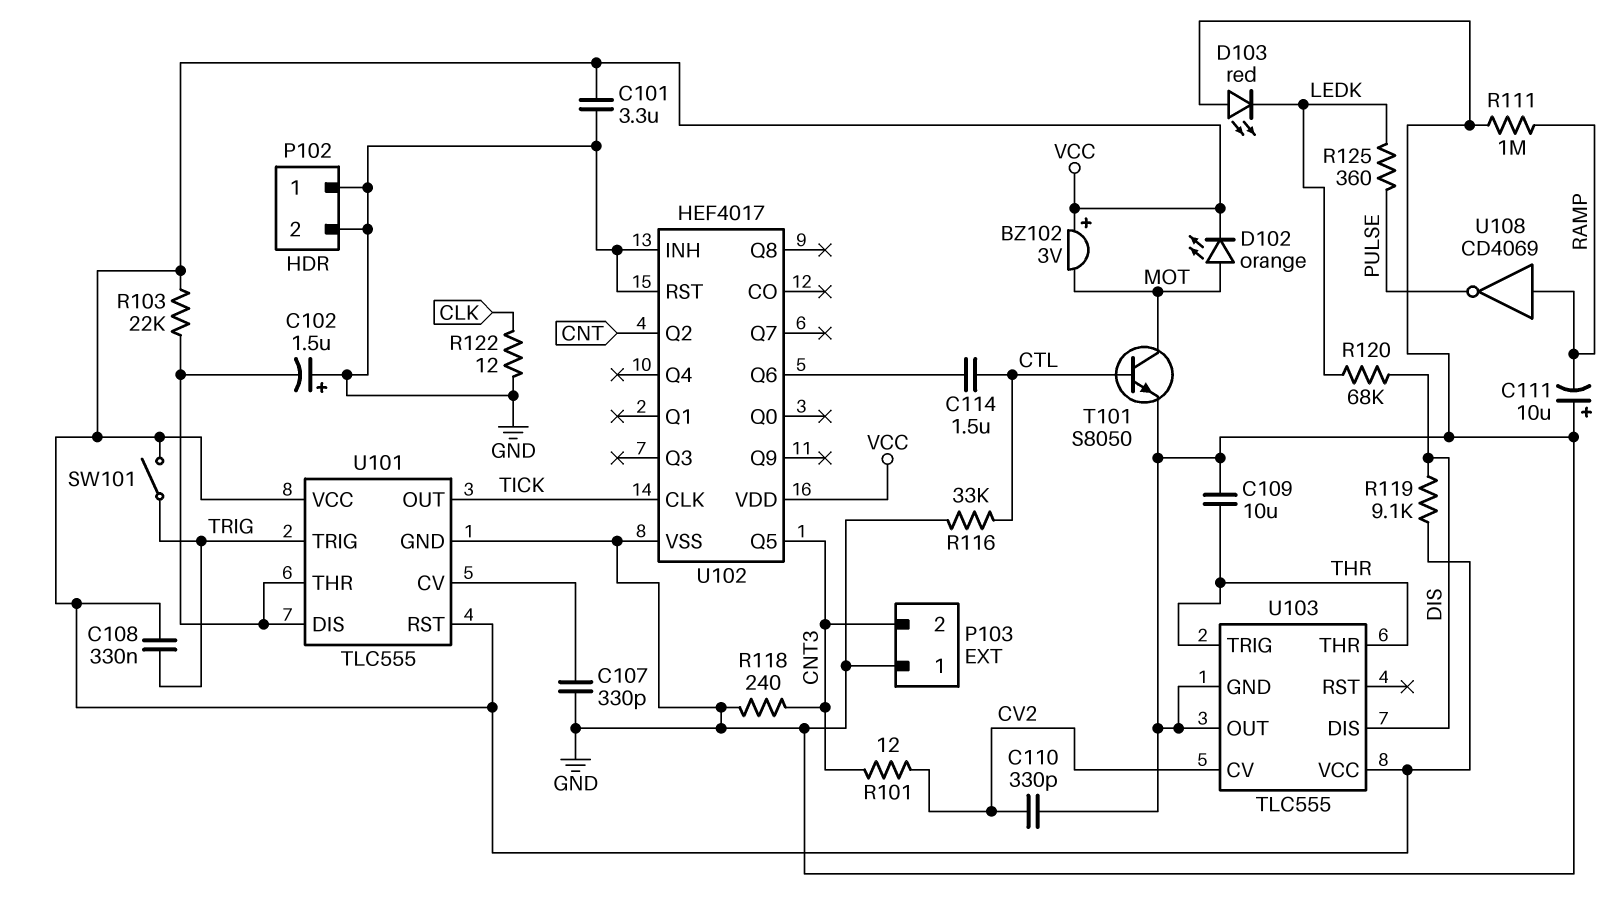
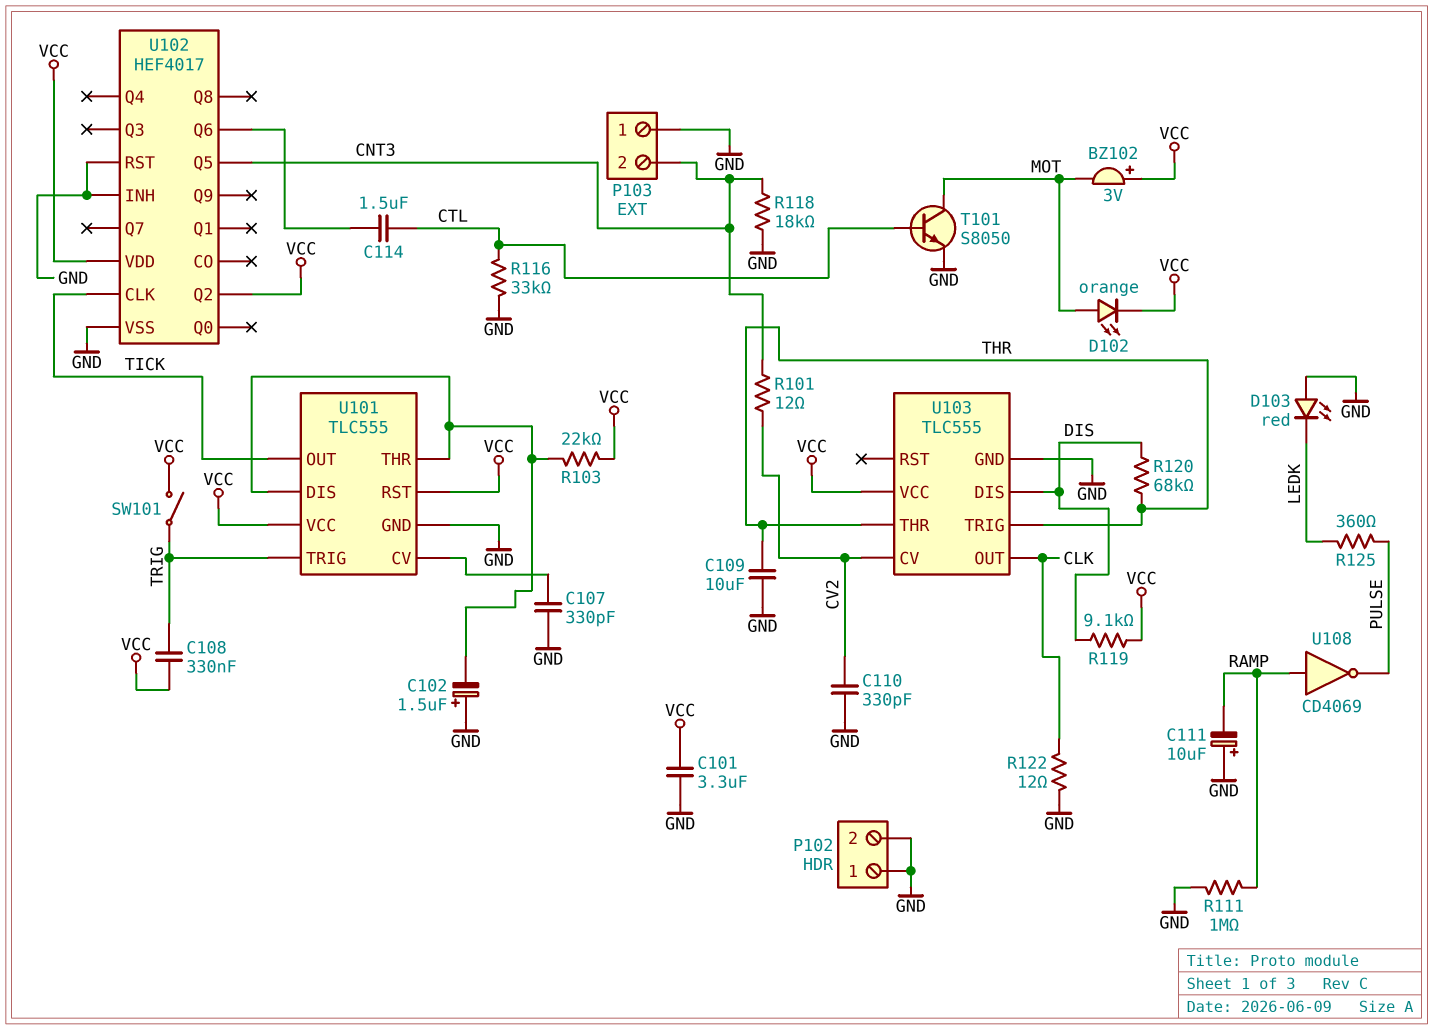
R118: 240 (CNT3, GND) -> 18k (CNT3, GND)
R120: 68k (DIS, LEDK) -> 68k (DIS, THR)
U102 pin Q2: CNT -> VCC
U103 pin OUT: GND -> CLK

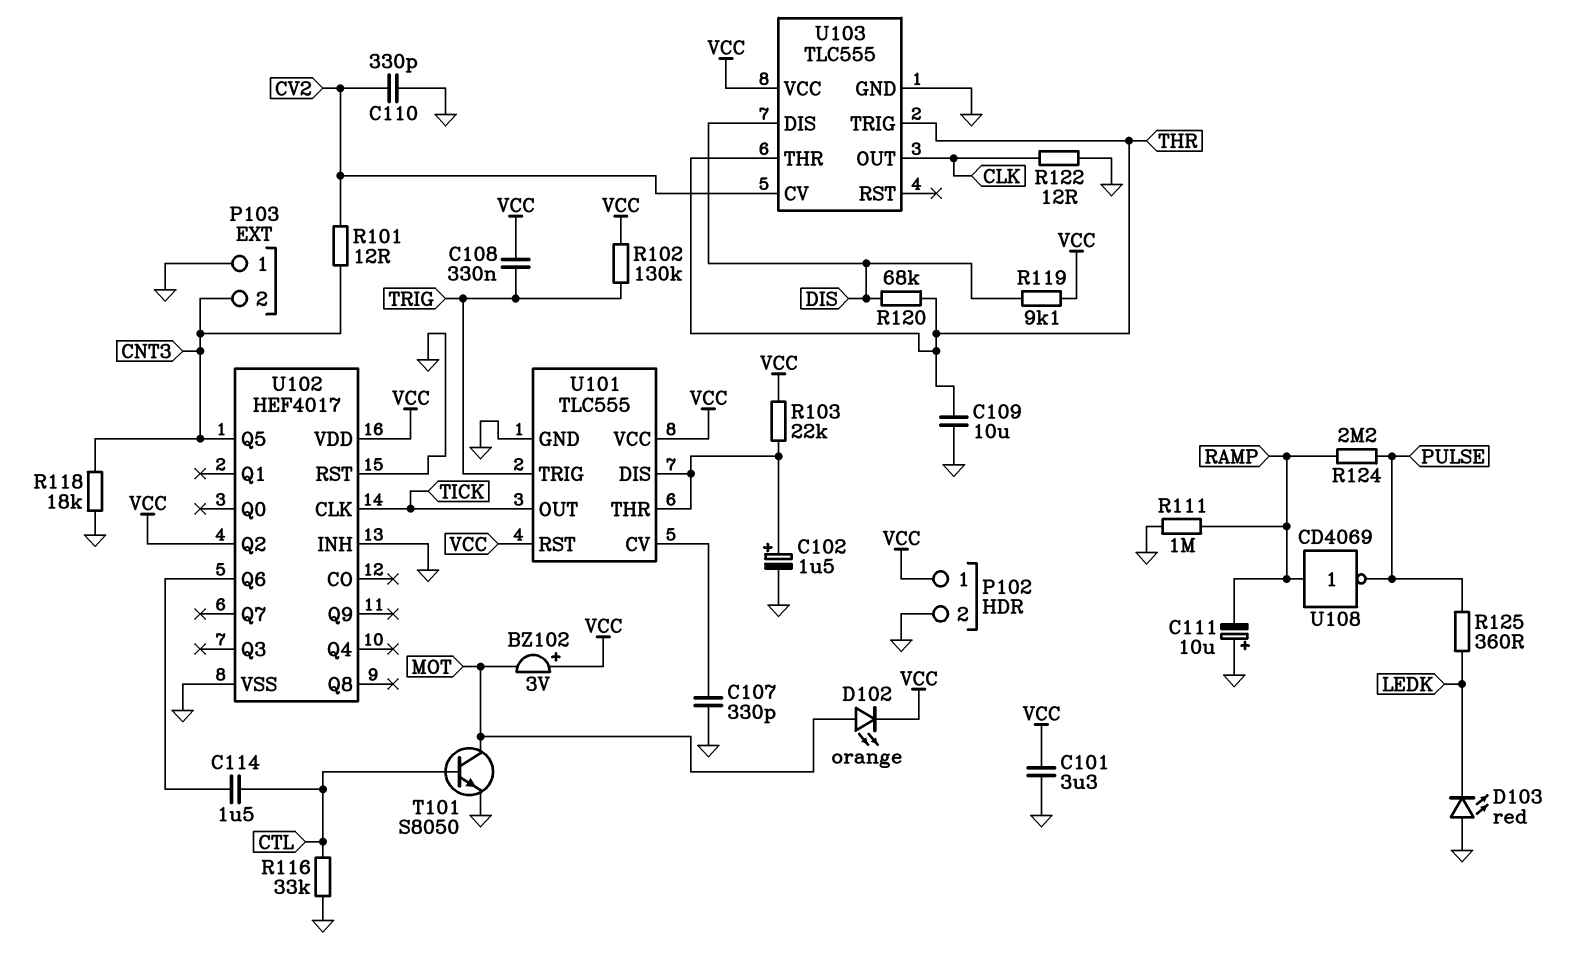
C102: 1.5uF (plus GND, minus U101/DIS) -> 1.5uF (plus U101/DIS, minus GND)
P102 pin 1: GND -> VCC
R102: none -> 130k (TRIG, VCC)
R124: none -> 2.2M (PULSE, RAMP)
SW101: switch (TRIG, VCC) -> none

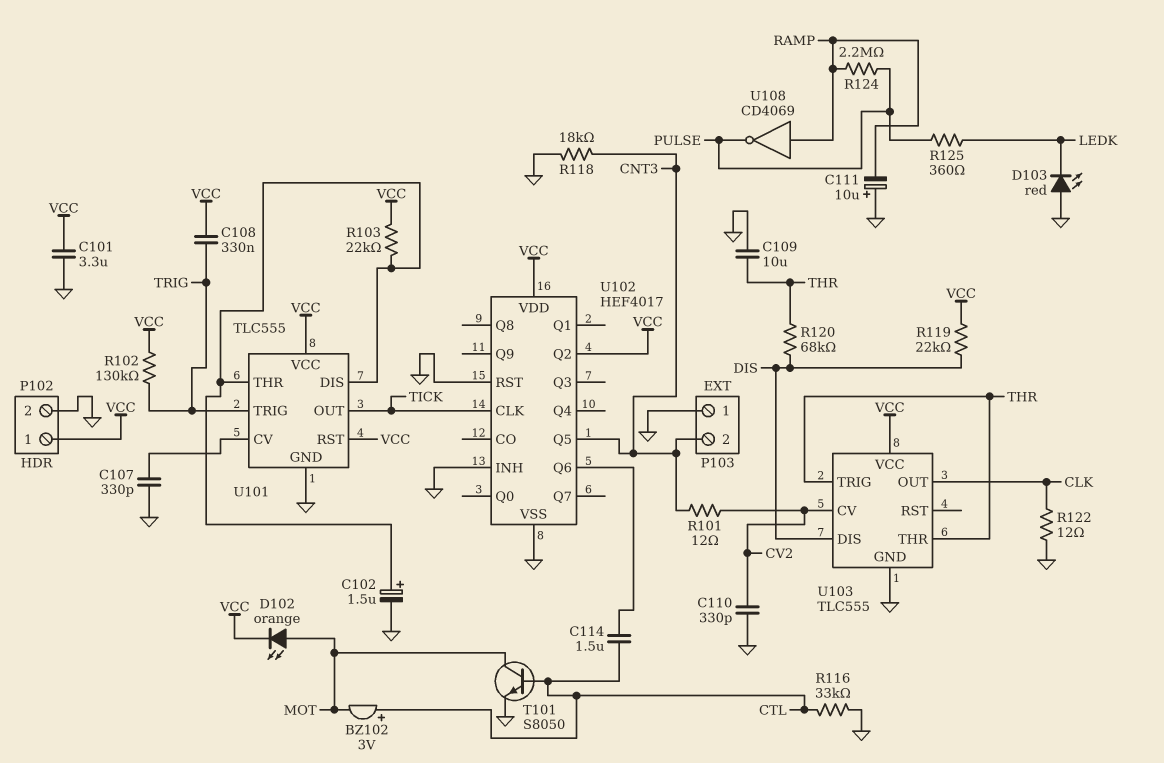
BZ102: buzzer 3V (plus VCC, minus MOT) -> buzzer 3V (plus CTL, minus MOT)
R111: 1M (GND, RAMP) -> none
R119: 9.1k (DIS, VCC) -> 22k (DIS, VCC)

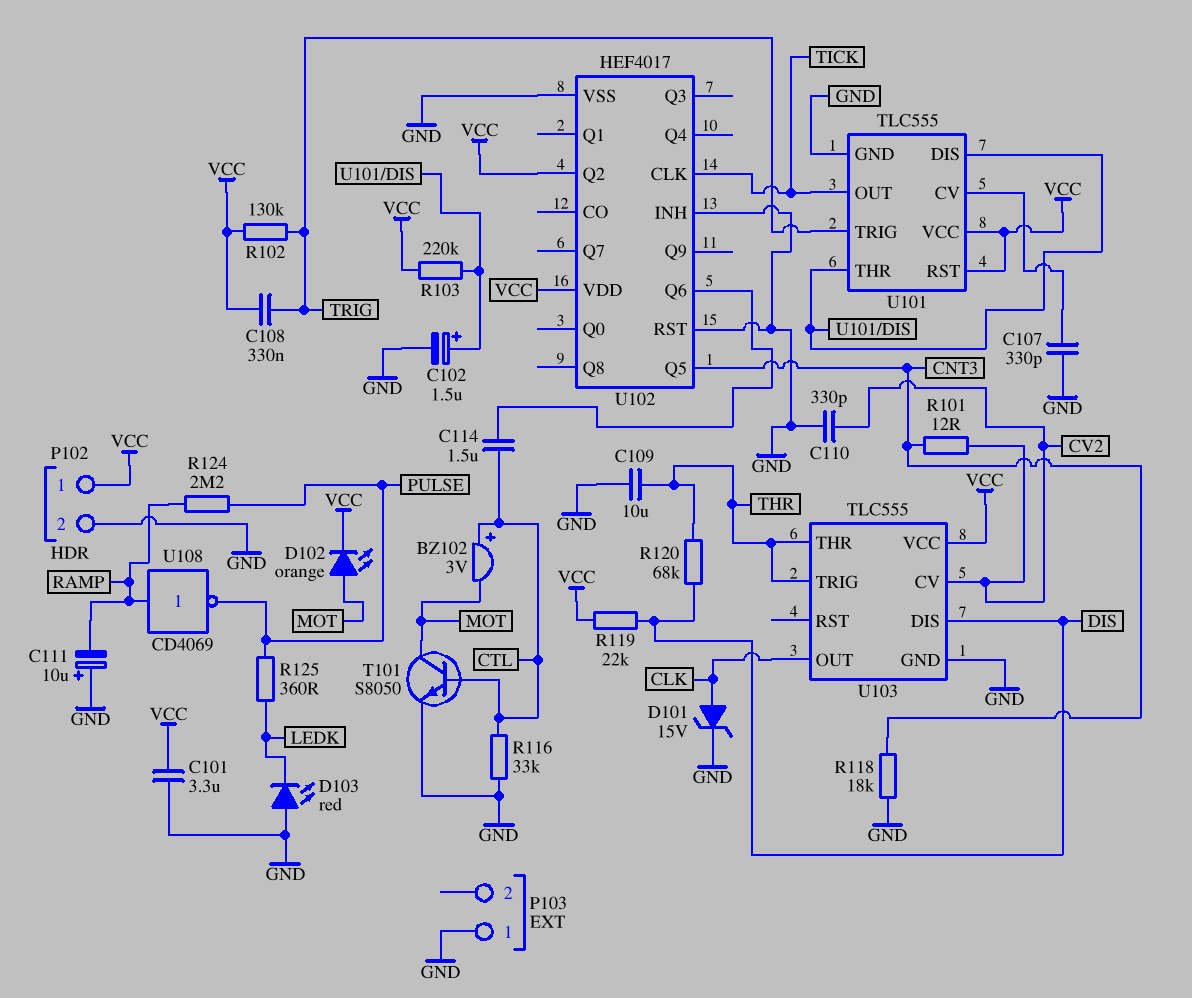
D101: none -> zener 15V (A CLK, K GND)
P103 pin 2: CNT3 -> none
R103: 22k (U101/DIS, VCC) -> 220k (U101/DIS, VCC)
R122: 12 (CLK, GND) -> none

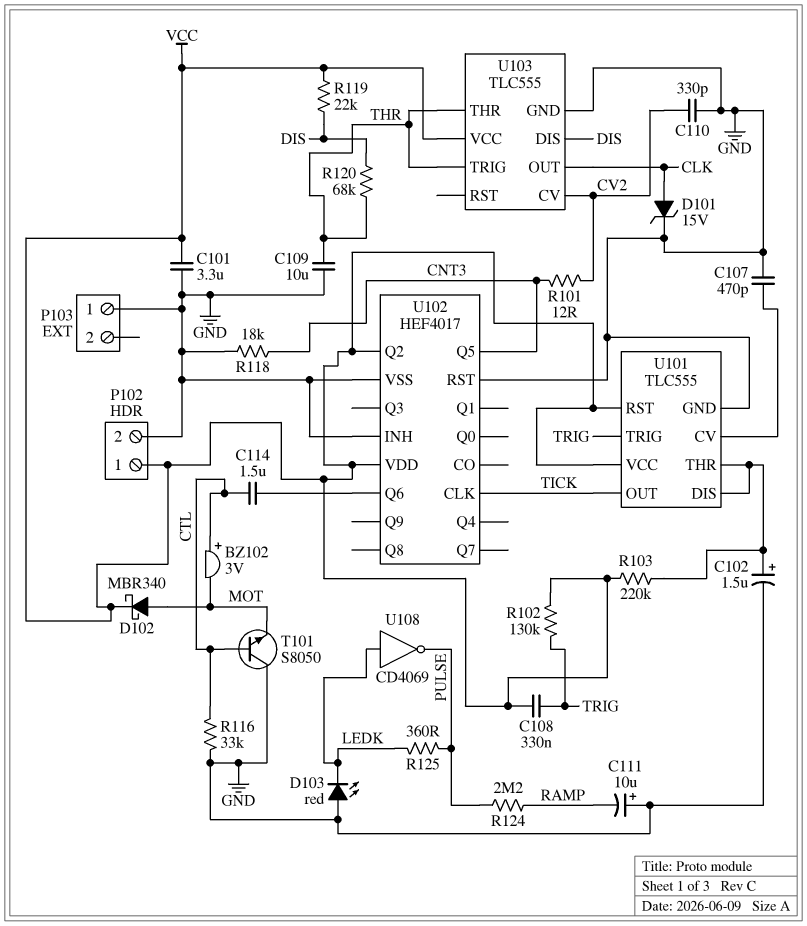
C107: 330pF (GND, U101/CV) -> 470pF (GND, U101/CV)
D102: LED orange (A MOT, K VCC) -> schottky MBR340 (A MOT, K VCC)
T101: NPN S8050 (B CTL, C MOT, E GND) -> NPN S8050 (B CTL, C GND, E MOT)
U108: NOT CD4069 (in RAMP, out PULSE) -> NOT CD4069 (in LEDK, out PULSE)

